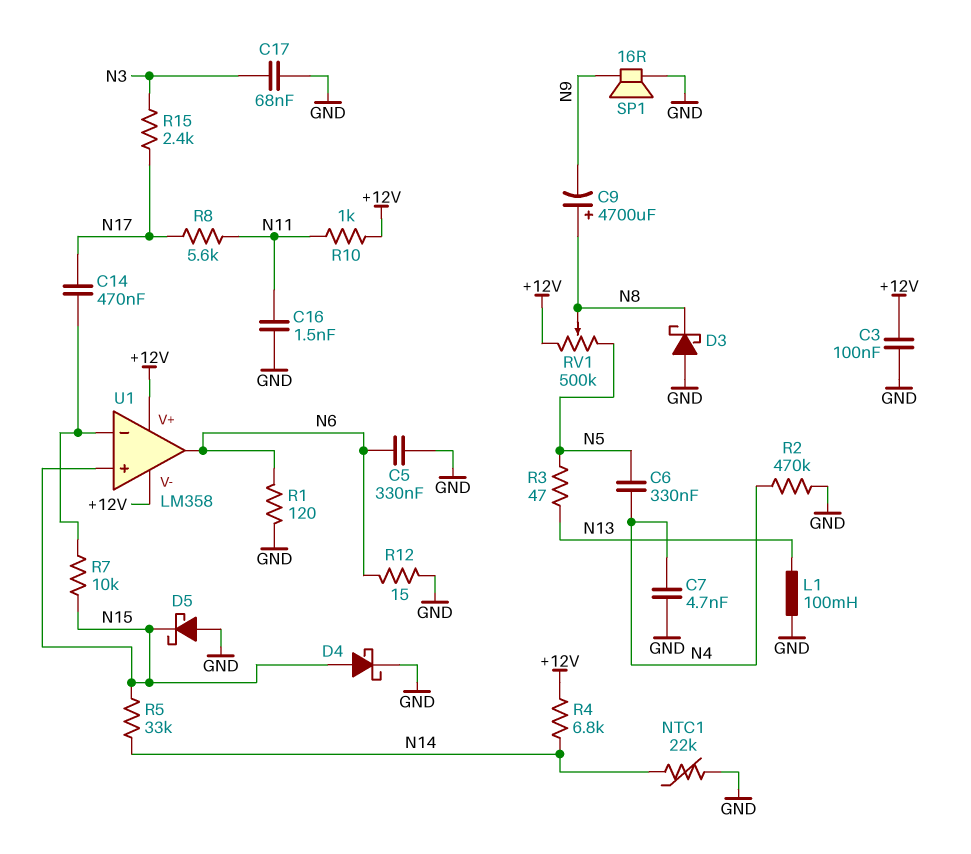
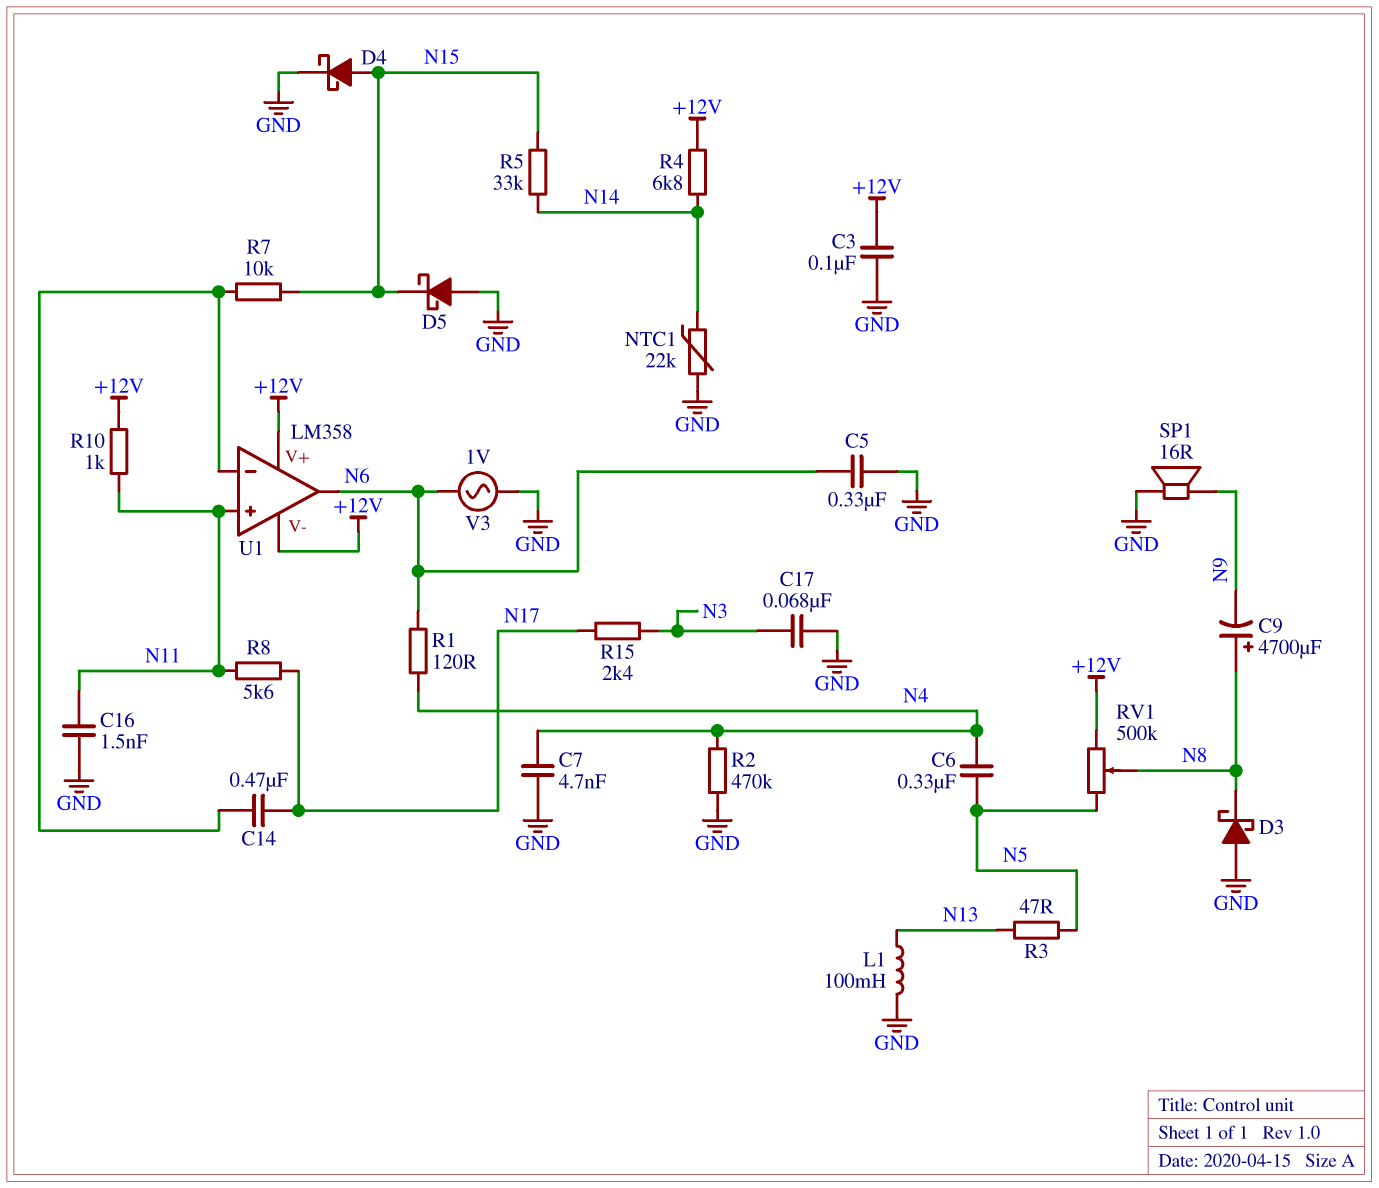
R1: 120 (GND, N6) -> 120 (N4, N6)
R12: 15 (GND, N6) -> none
U1 pin in+: N15 -> N11
V3: none -> AC 1V (GND, N6)

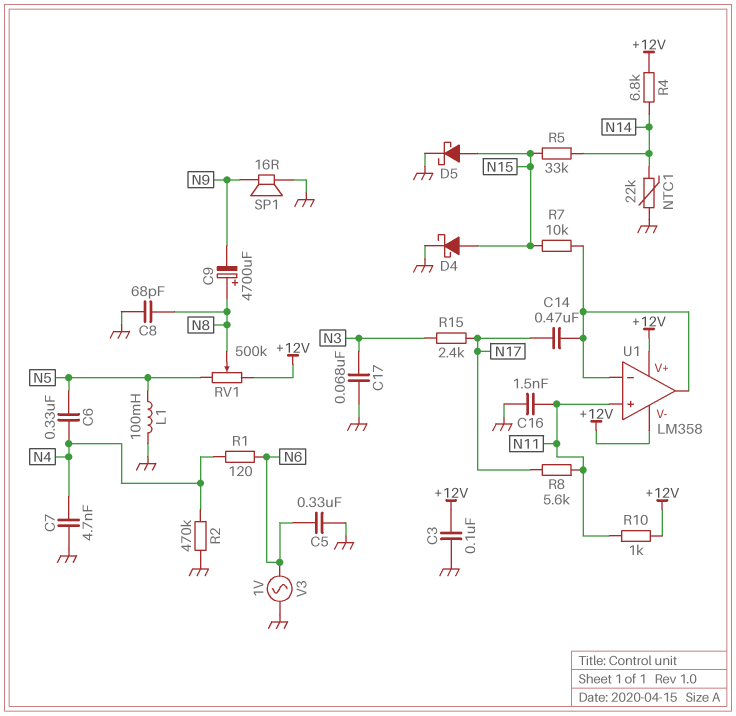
C8: none -> 68pF (GND, N8)
D3: schottky (A GND, K N8) -> none
D5: schottky (A GND, K N15) -> schottky (A N15, K GND)
L1: 100mH (GND, N13) -> 100mH (GND, N5)
R3: 47 (N5, N13) -> none
U1 pin out: N6 -> U1/in-

